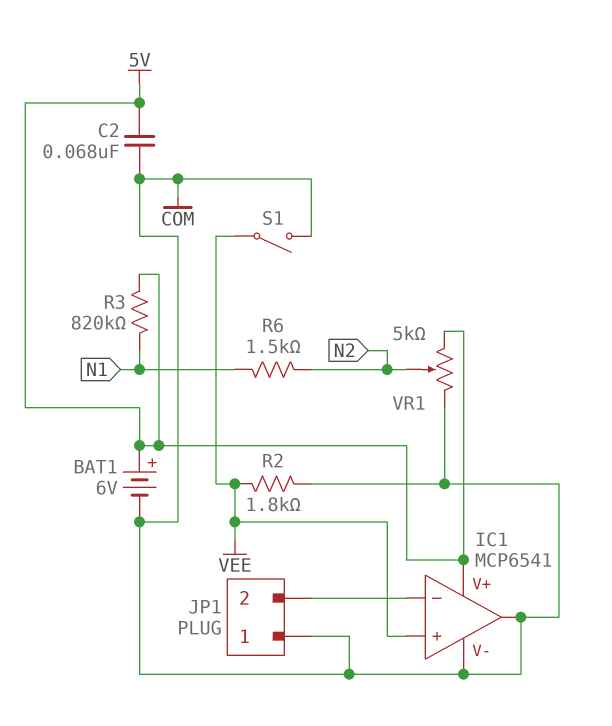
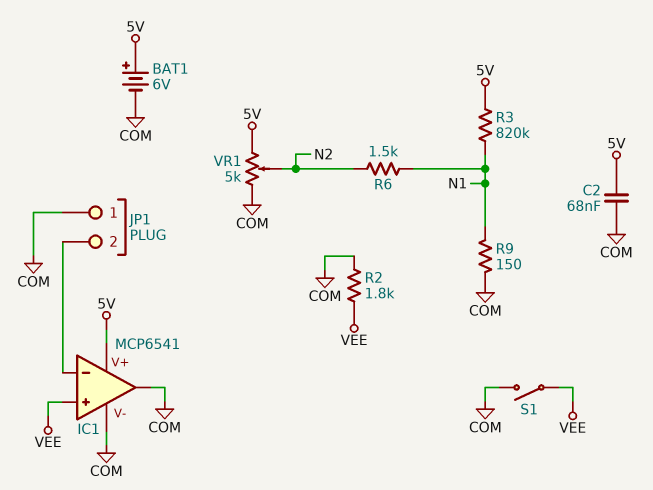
R9: none -> 150 (COM, N1)

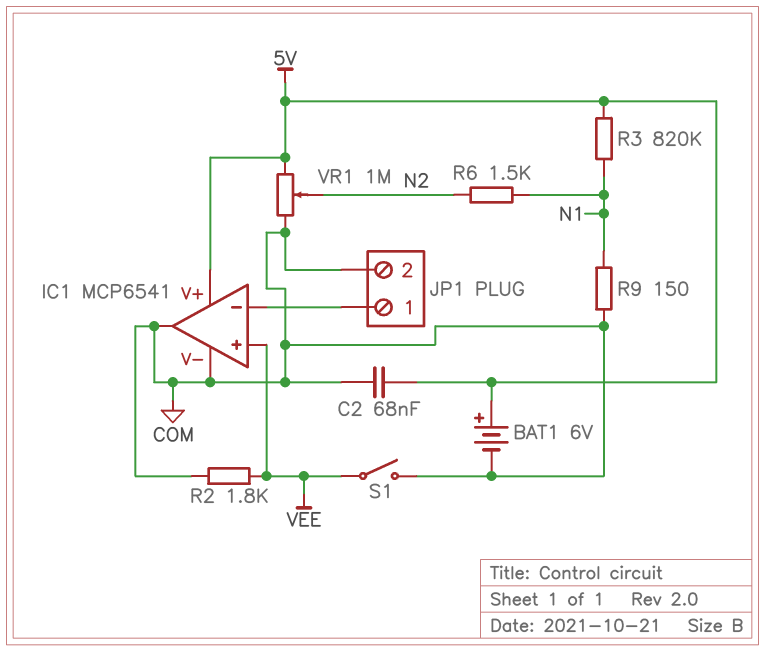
JP1 pin 1: COM -> IC1/in-
JP1 pin 2: IC1/in- -> COM
VR1: 5k (5V, COM, wiper N2) -> 1M (5V, COM, wiper N2)

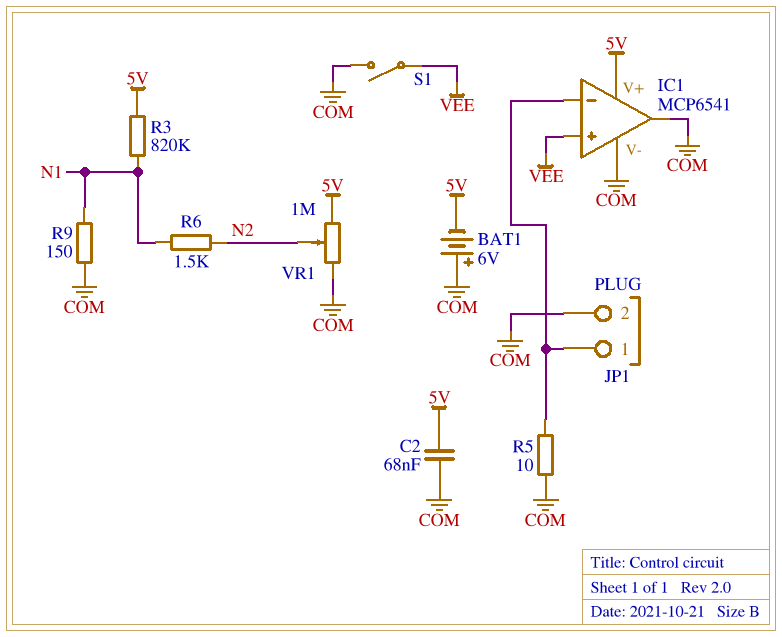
BAT1: 6V (plus 5V, minus COM) -> 6V (plus COM, minus 5V)
R2: 1.8k (COM, VEE) -> none
R5: none -> 10 (COM, IC1/in-)

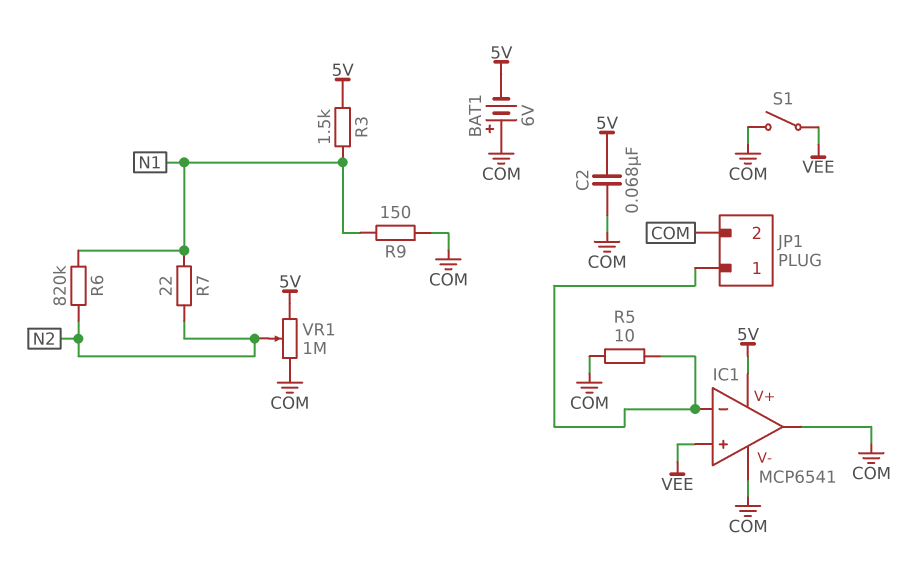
R3: 820k (5V, N1) -> 1.5k (5V, N1)
R6: 1.5k (N1, N2) -> 820k (N1, N2)
R7: none -> 22 (N1, N2)

